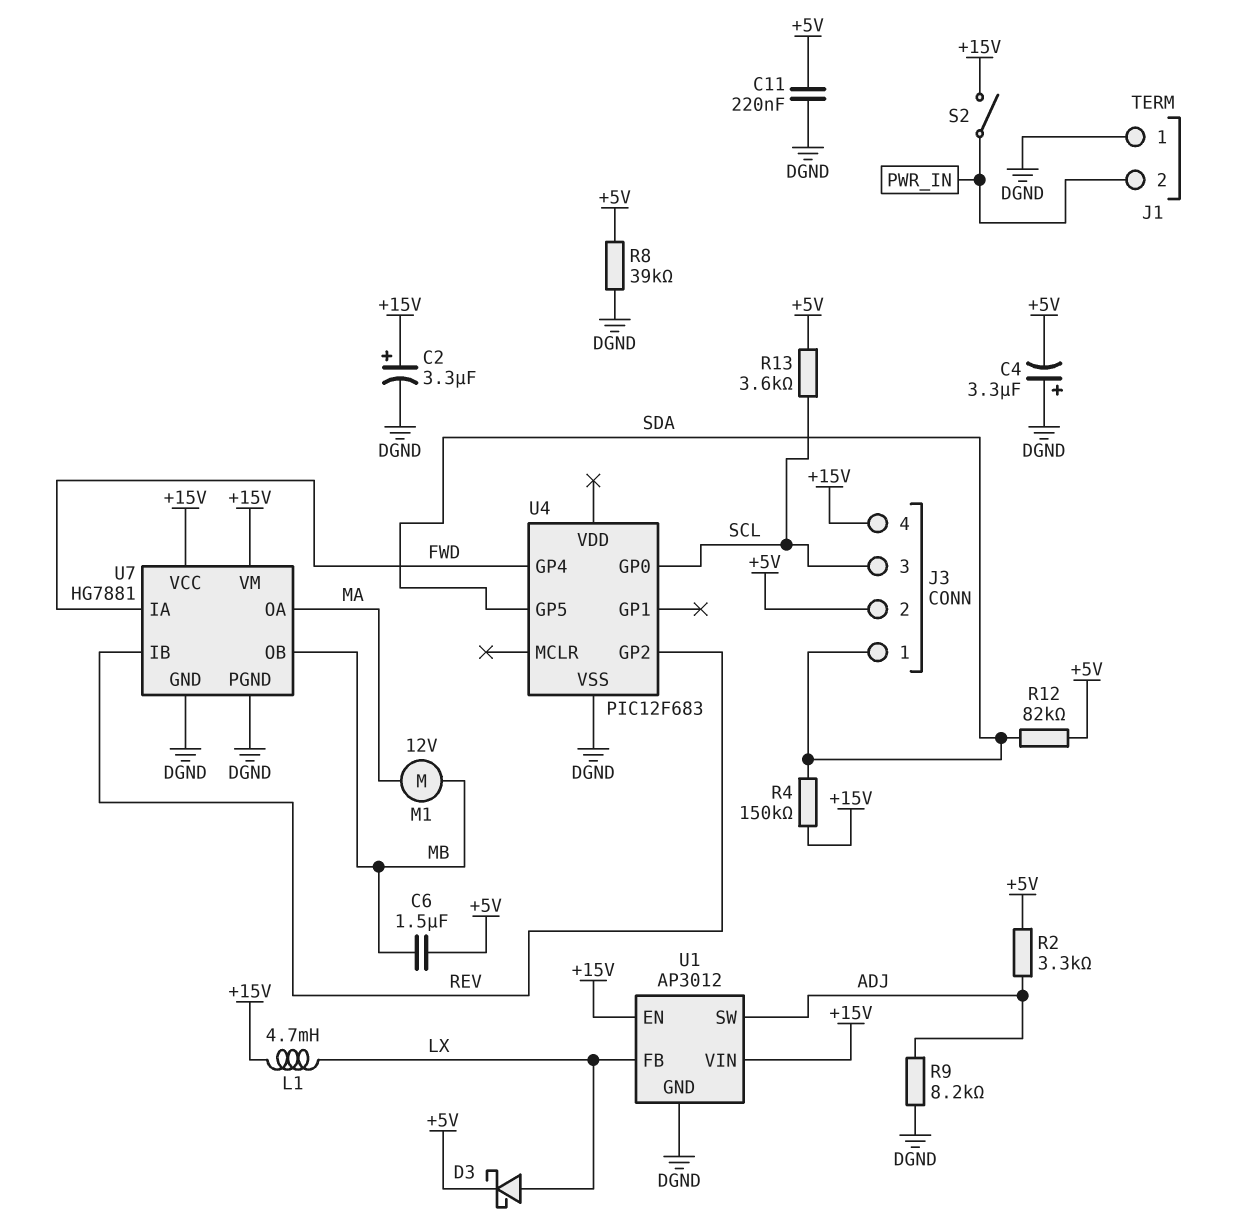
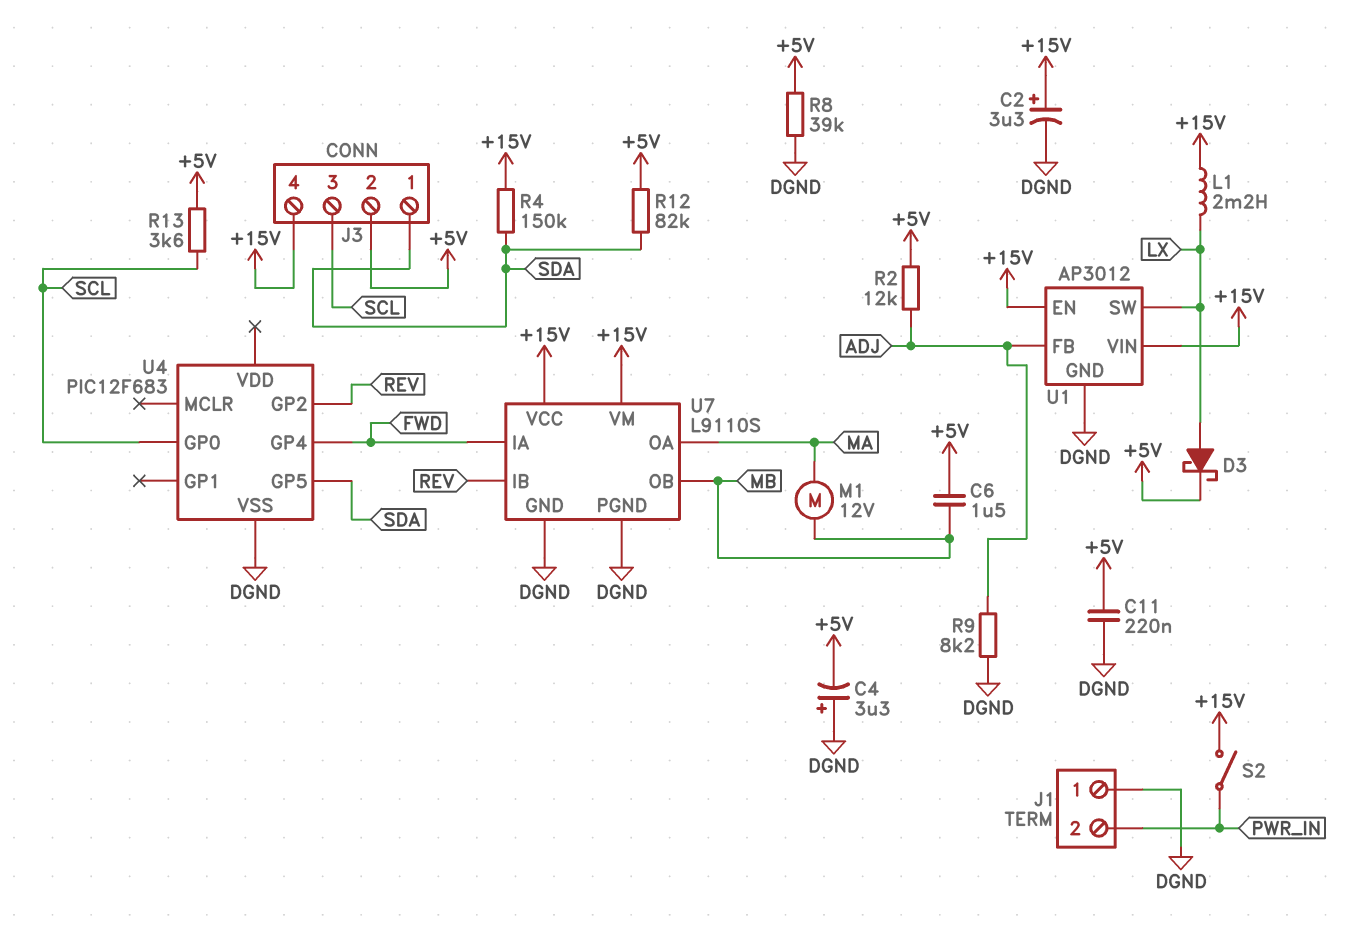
L1: 4.7mH (+15V, LX) -> 2.2mH (+15V, LX)
R2: 3.3k (+5V, ADJ) -> 12k (+5V, ADJ)
U1 pin FB: LX -> ADJ
U1 pin SW: ADJ -> LX
U7: HG7881 -> L9110S

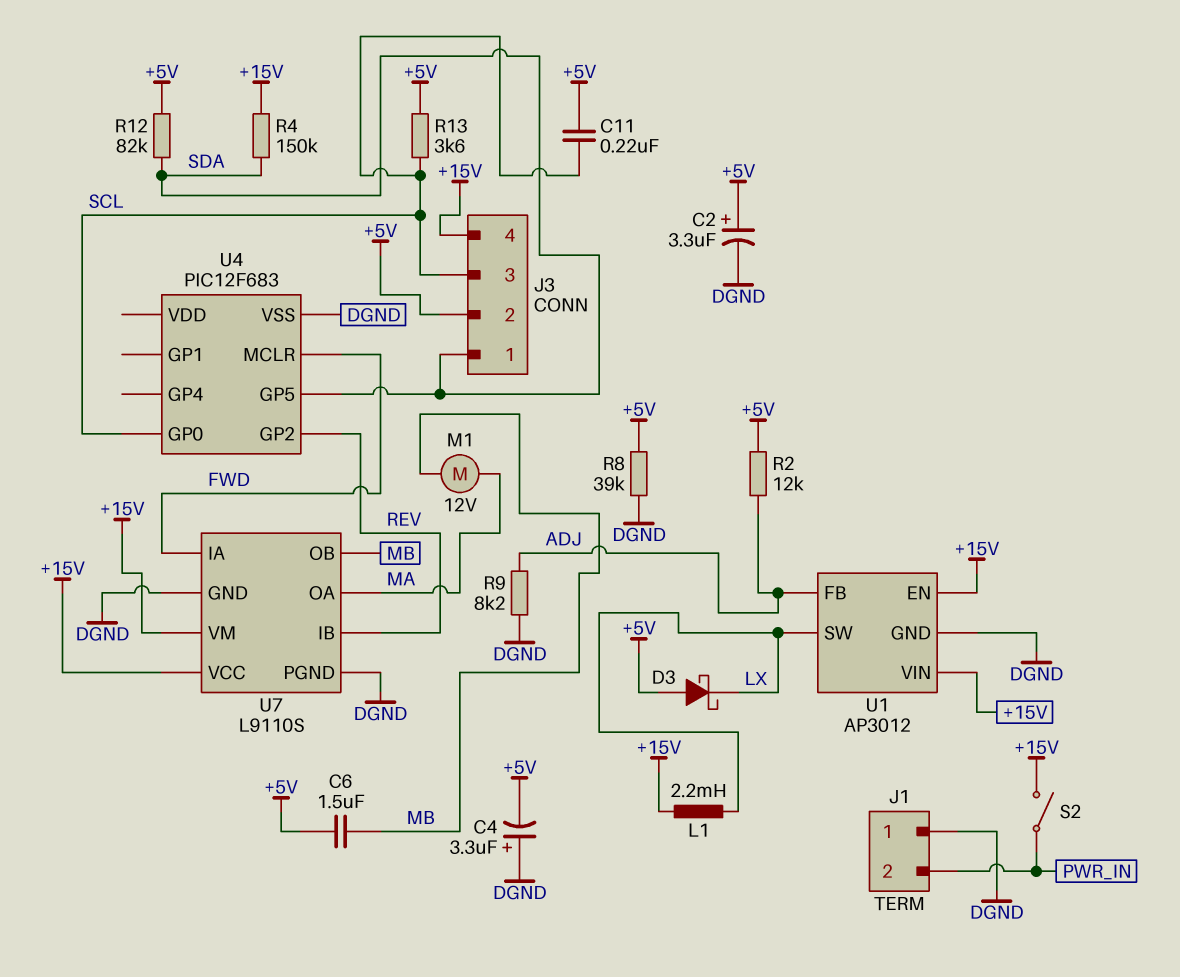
C2: 3.3uF (plus +15V, minus DGND) -> 3.3uF (plus +5V, minus DGND)
C11: 220nF (+5V, DGND) -> 220nF (+5V, SCL)
D3: schottky (A LX, K +5V) -> schottky (A +5V, K LX)
U4 pin GP4: FWD -> none
U4 pin MCLR: none -> FWD

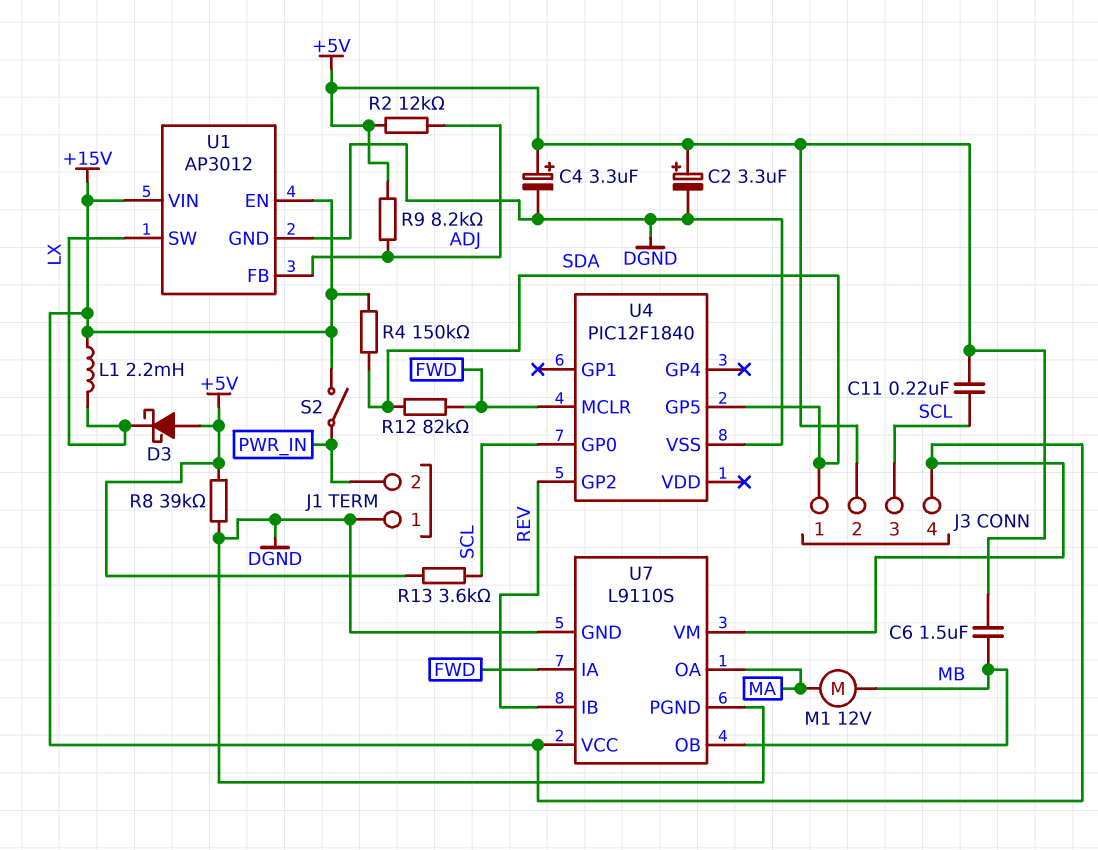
C4: 3.3uF (plus DGND, minus +5V) -> 3.3uF (plus +5V, minus DGND)
R9: 8.2k (ADJ, DGND) -> 8.2k (+5V, ADJ)
R12: 82k (+5V, SDA) -> 82k (FWD, SDA)
U4: PIC12F683 -> PIC12F1840

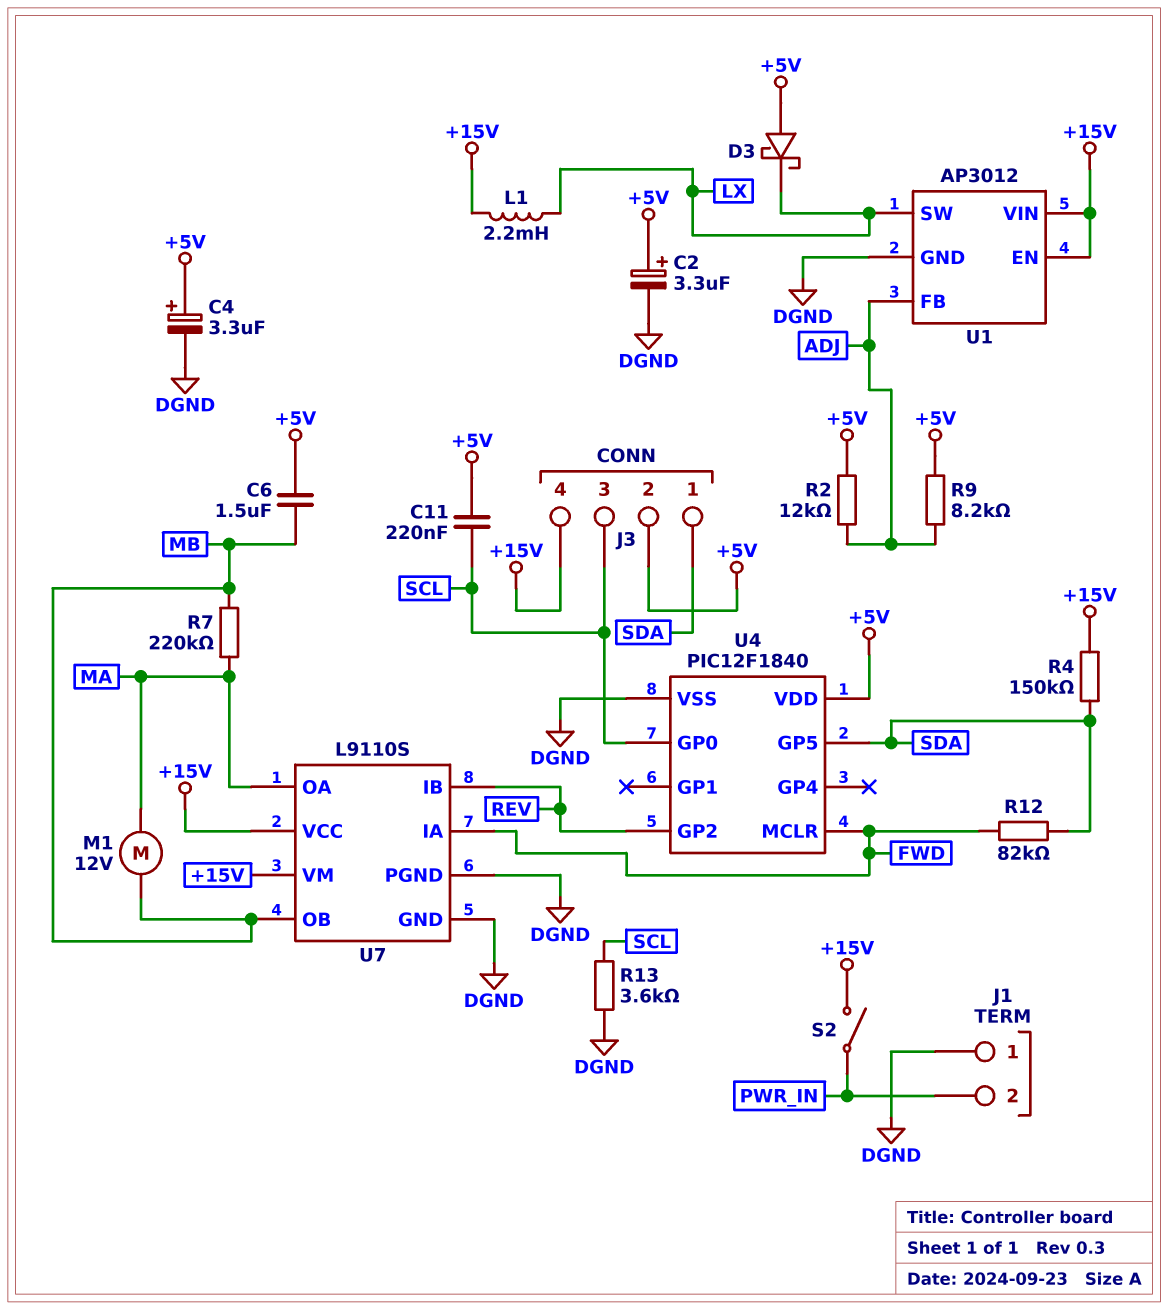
R7: none -> 220k (MA, MB)
R8: 39k (+5V, DGND) -> none
R13: 3.6k (+5V, SCL) -> 3.6k (DGND, SCL)
U4 pin VDD: none -> +5V

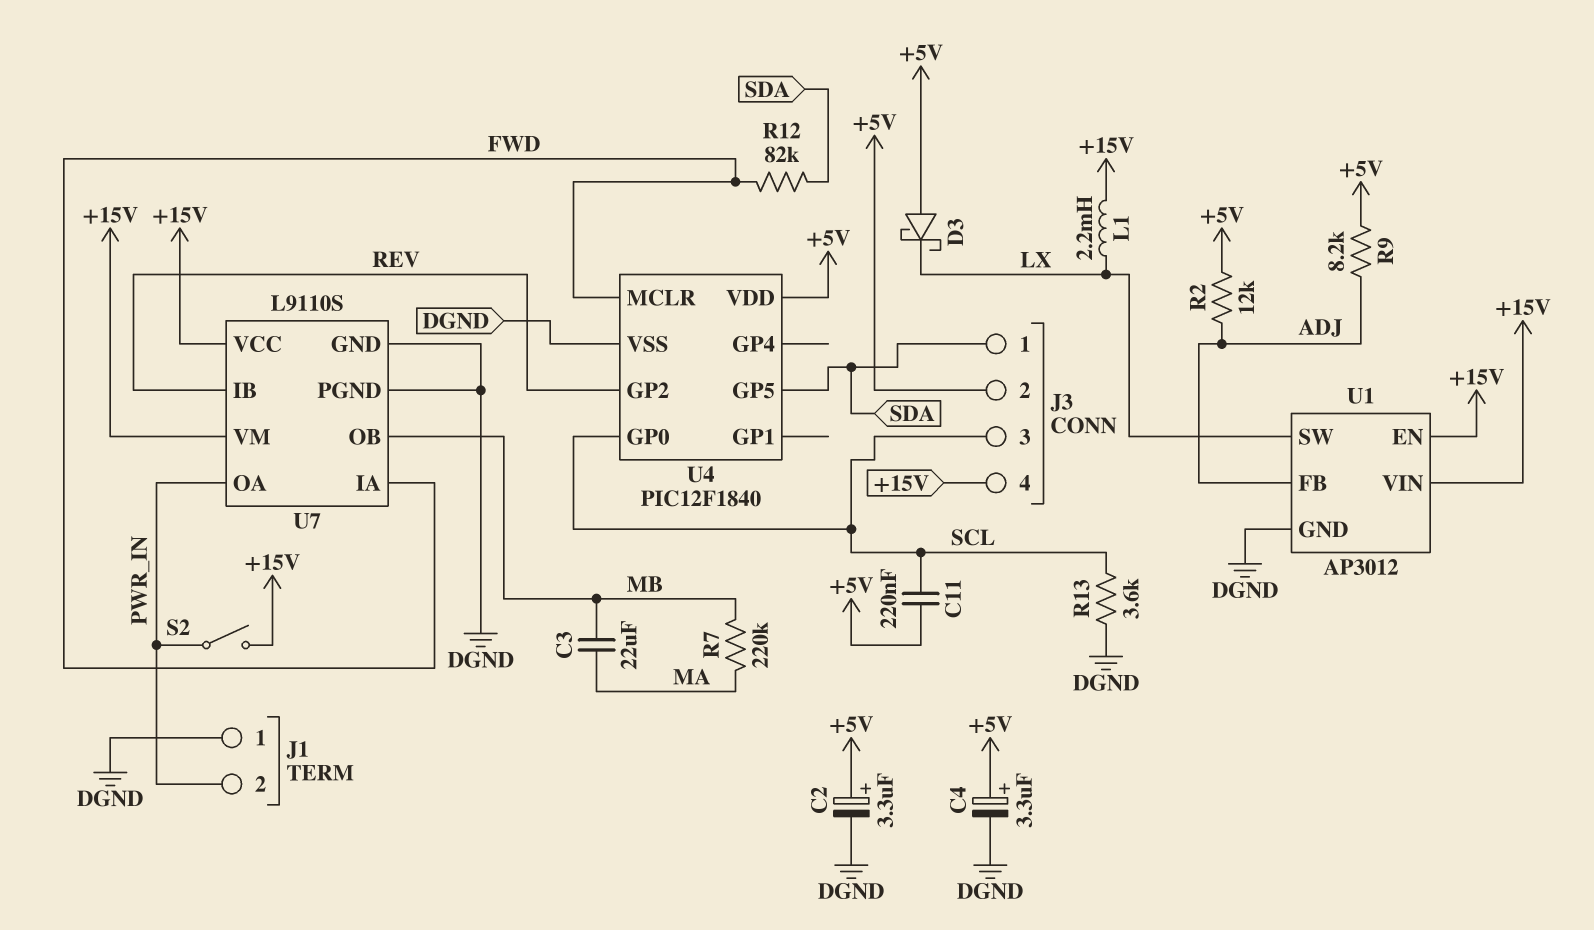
C3: none -> 22uF (MA, MB)
C6: 1.5uF (+5V, MB) -> none
M1: motor 12V (MA, MB) -> none
R4: 150k (+15V, SDA) -> none
U7 pin OA: MA -> PWR_IN

